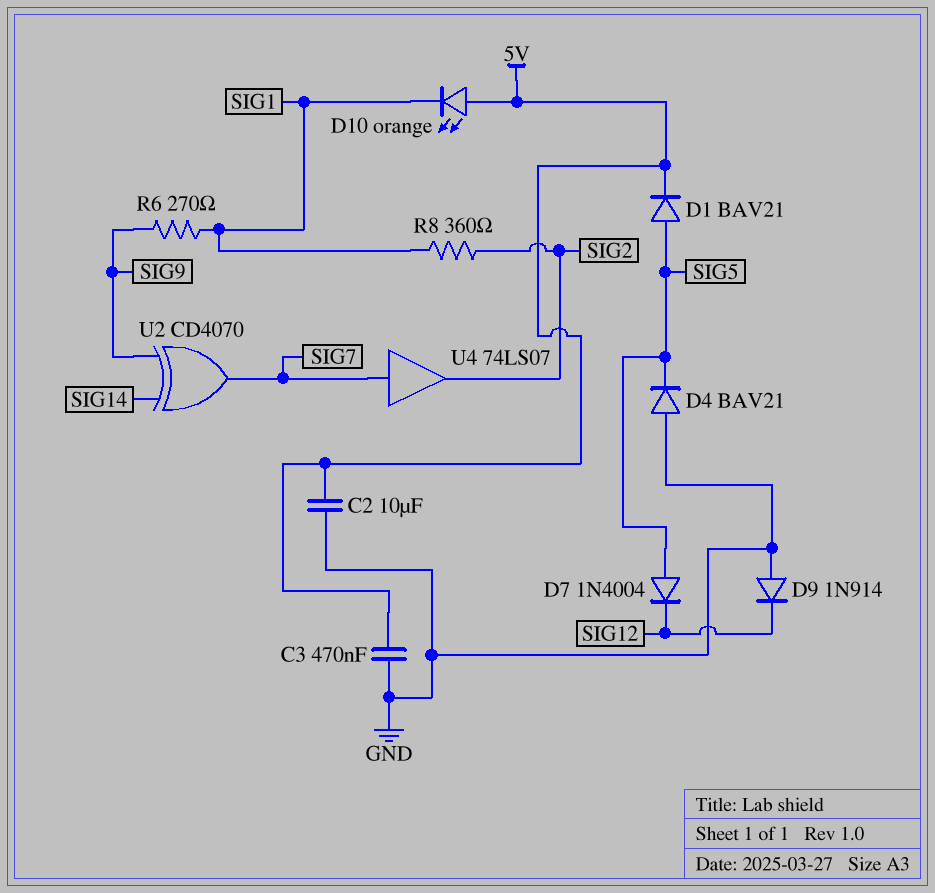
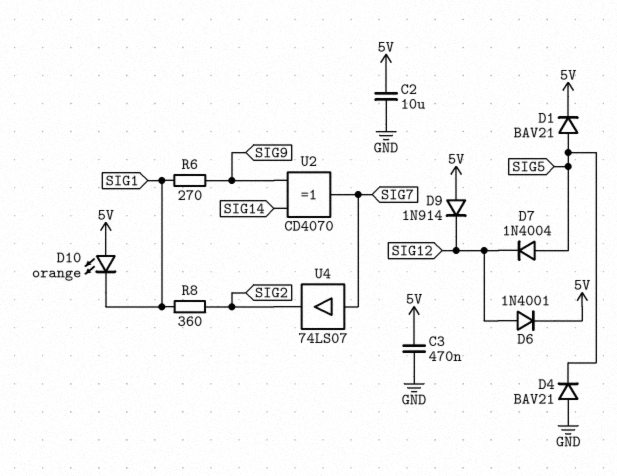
D6: none -> diode 1N4001 (A SIG12, K 5V)
D9: diode 1N914 (A GND, K SIG12) -> diode 1N914 (A 5V, K SIG12)

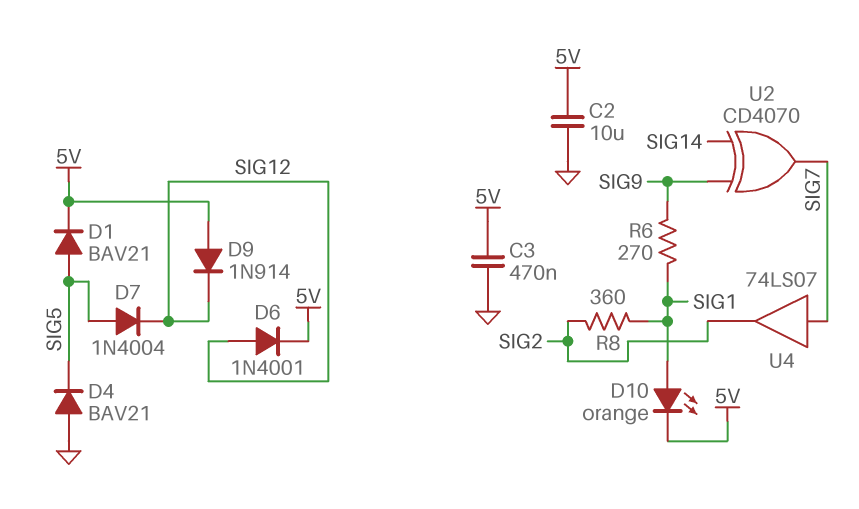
D10: LED orange (A 5V, K SIG1) -> LED orange (A SIG1, K 5V)

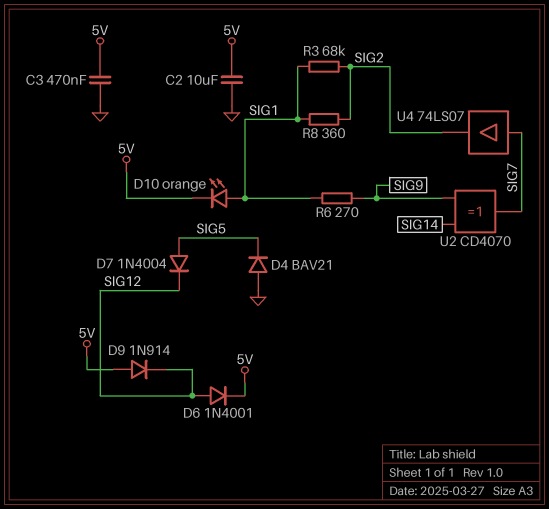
D1: diode BAV21 (A SIG5, K 5V) -> none
R3: none -> 68k (SIG1, SIG2)

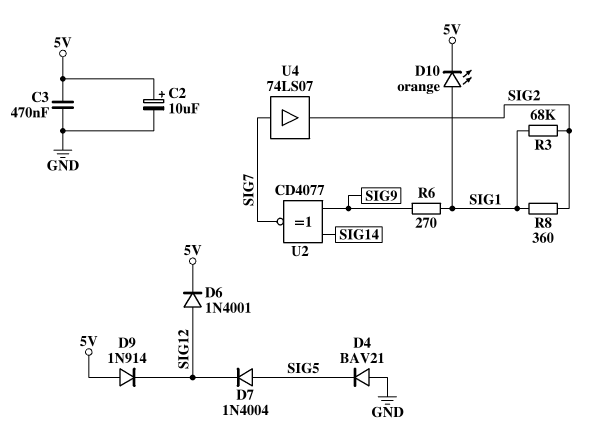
C2: 10uF (5V, GND) -> 10uF (plus 5V, minus GND)
U2: XOR CD4070 (in SIG9, in SIG14, out SIG7) -> XNOR CD4077 (in SIG9, in SIG14, out SIG7)

